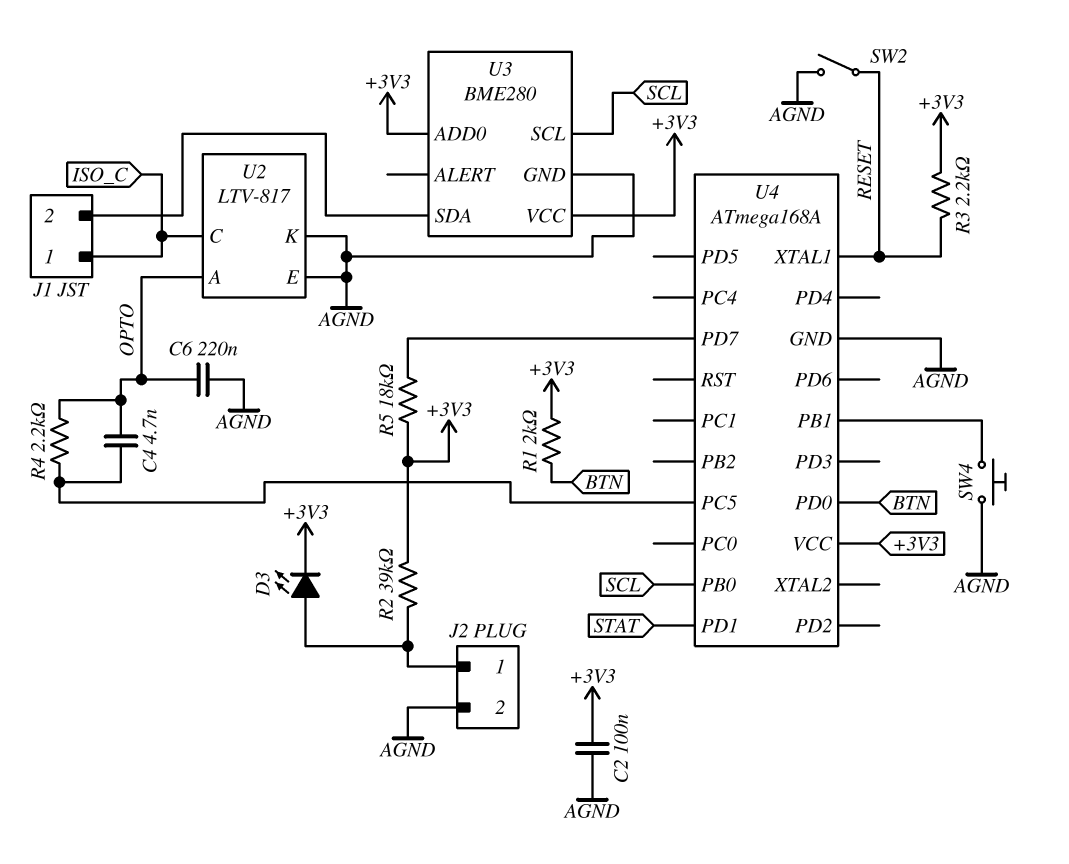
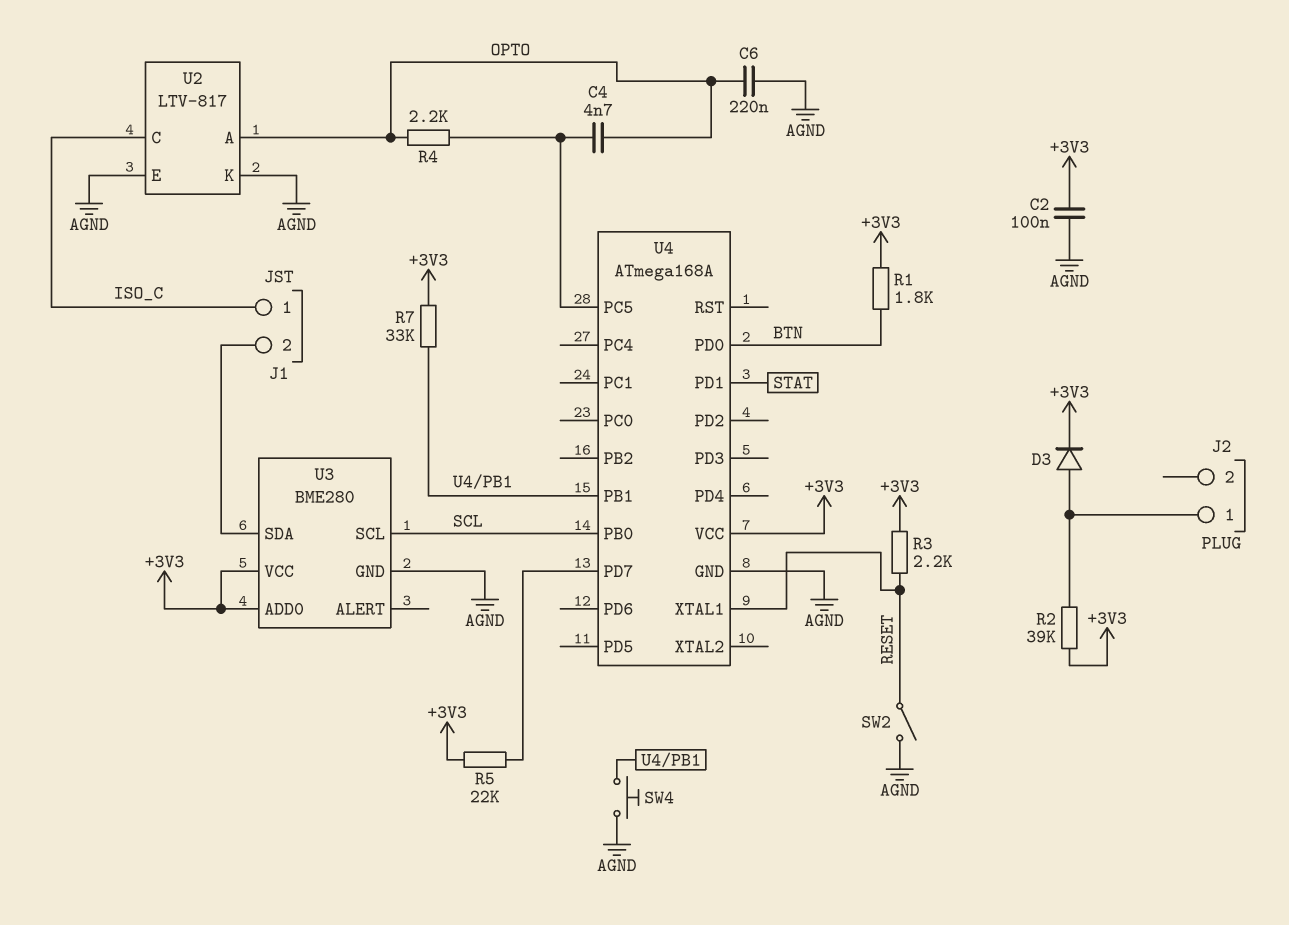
D3: LED (A J2/1, K +3V3) -> diode (A J2/1, K +3V3)
J2 pin 2: AGND -> none
R1: 2k (+3V3, BTN) -> 1.8k (+3V3, BTN)
R5: 18k (+3V3, U4/PD7) -> 22k (+3V3, U4/PD7)
R7: none -> 33k (+3V3, U4/PB1)

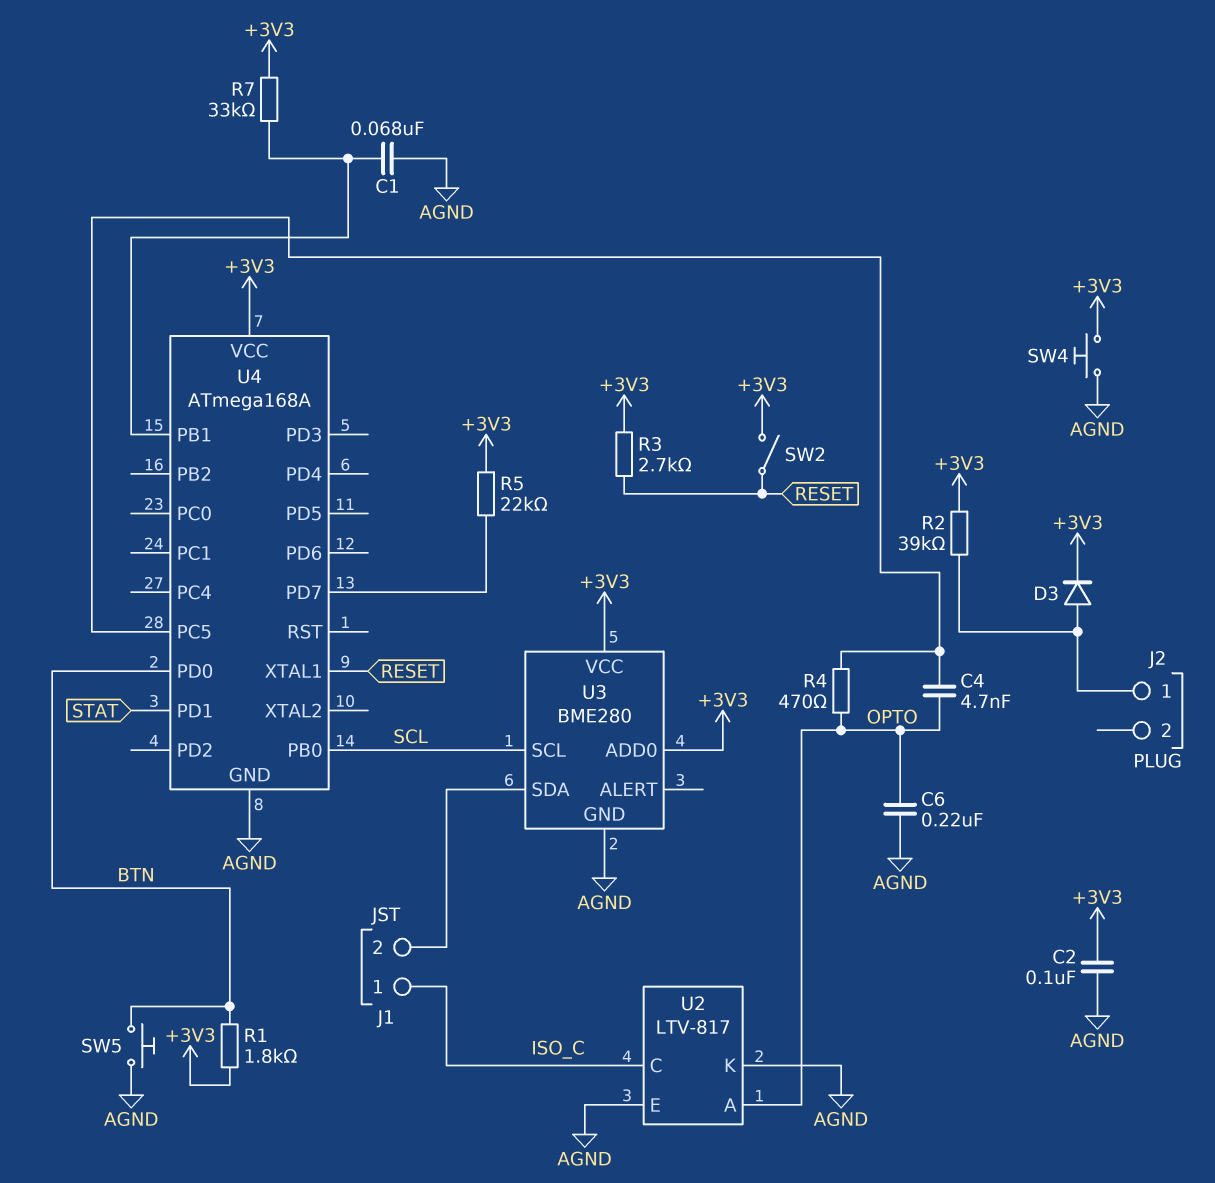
C1: none -> 68nF (AGND, U4/PB1)
R3: 2.2k (+3V3, RESET) -> 2.7k (+3V3, RESET)
R4: 2.2k (OPTO, U4/PC5) -> 470 (OPTO, U4/PC5)
SW2: switch (AGND, RESET) -> switch (+3V3, RESET)
SW4: button (AGND, U4/PB1) -> button (+3V3, AGND)
SW5: none -> button (AGND, BTN)

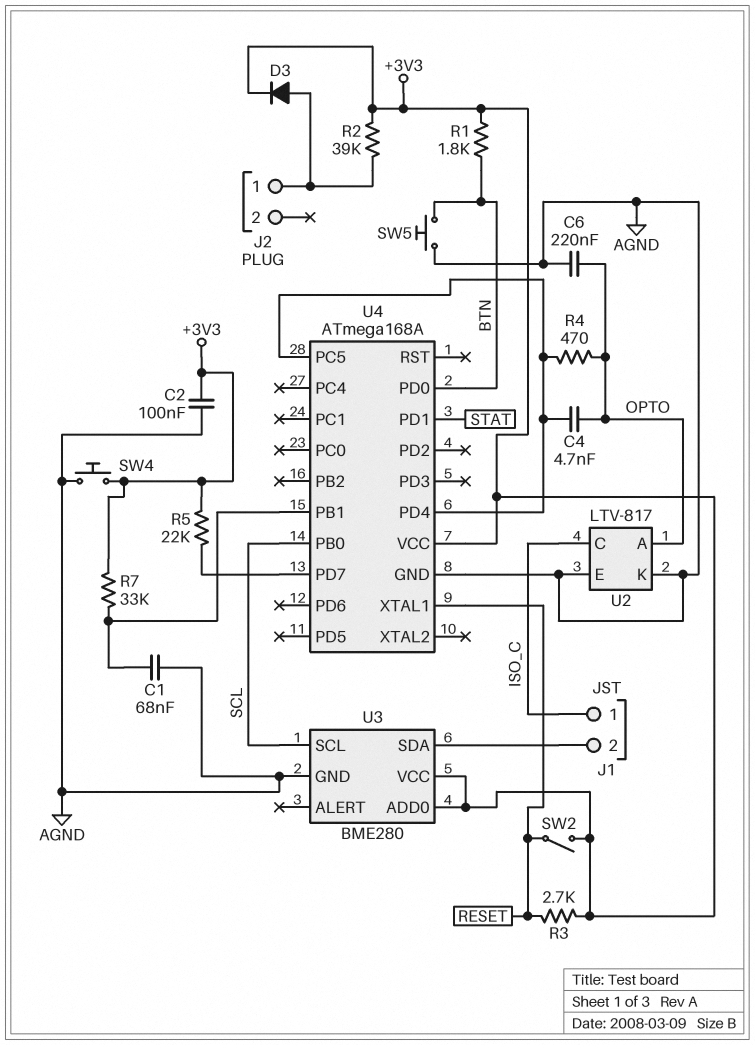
U4 pin PD4: none -> U4/PC5

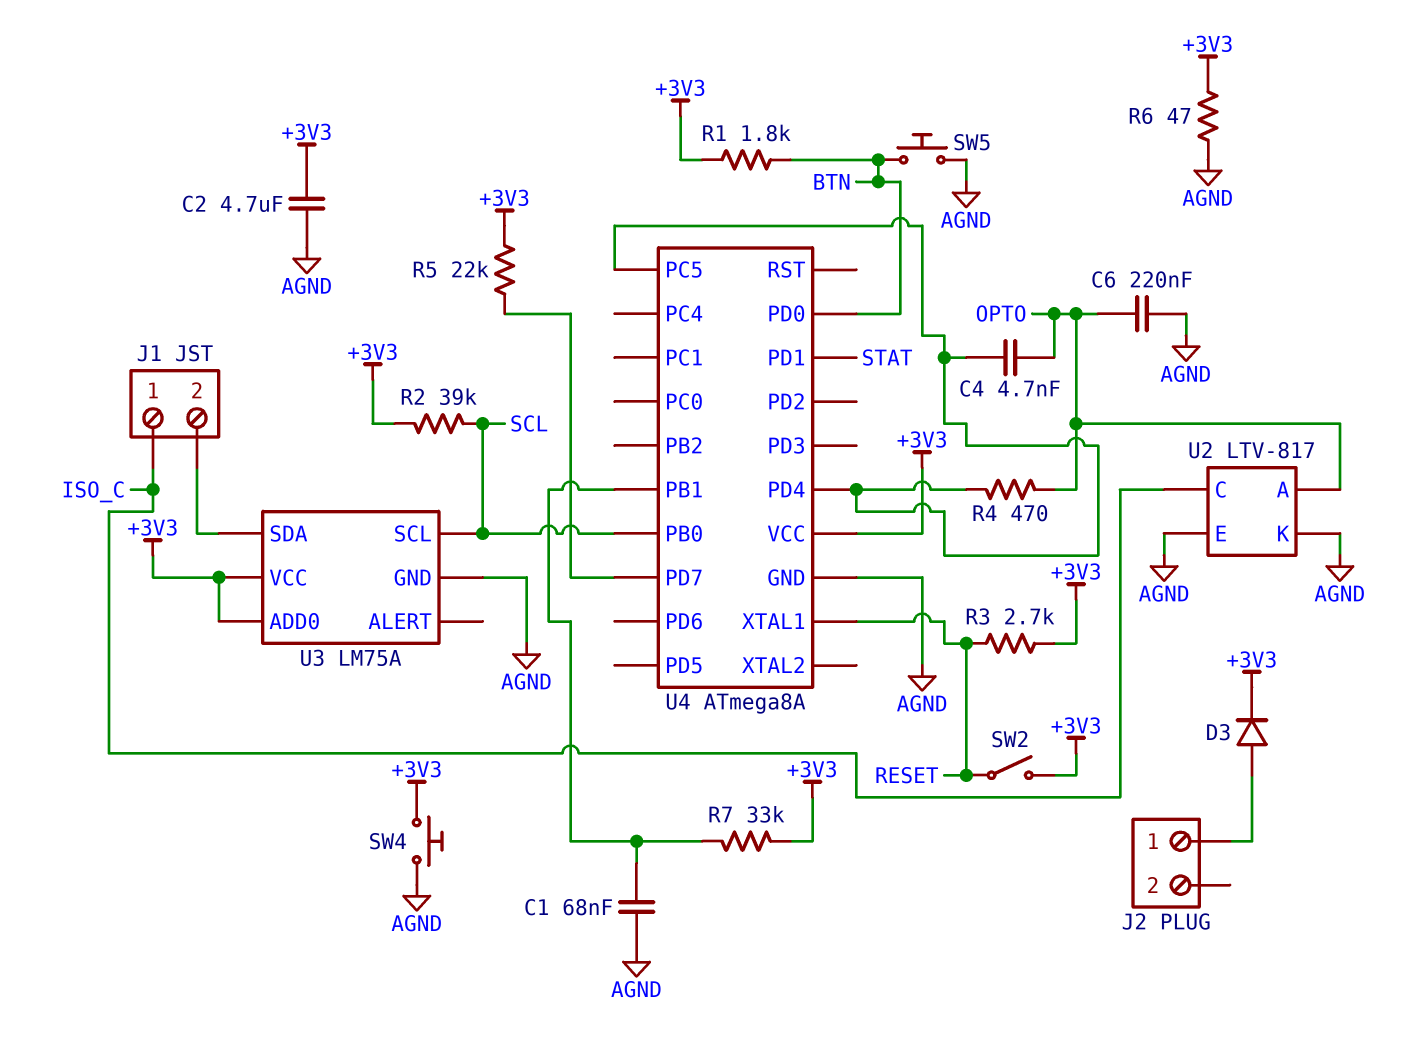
C2: 100nF (+3V3, AGND) -> 4.7uF (+3V3, AGND)
R2: 39k (+3V3, J2/1) -> 39k (+3V3, SCL)
R6: none -> 47 (+3V3, AGND)
U3: BME280 -> LM75A
U4: ATmega168A -> ATmega8A

